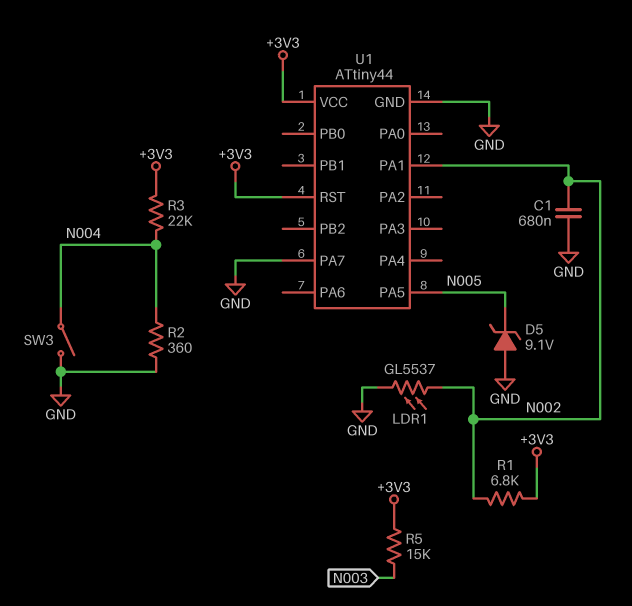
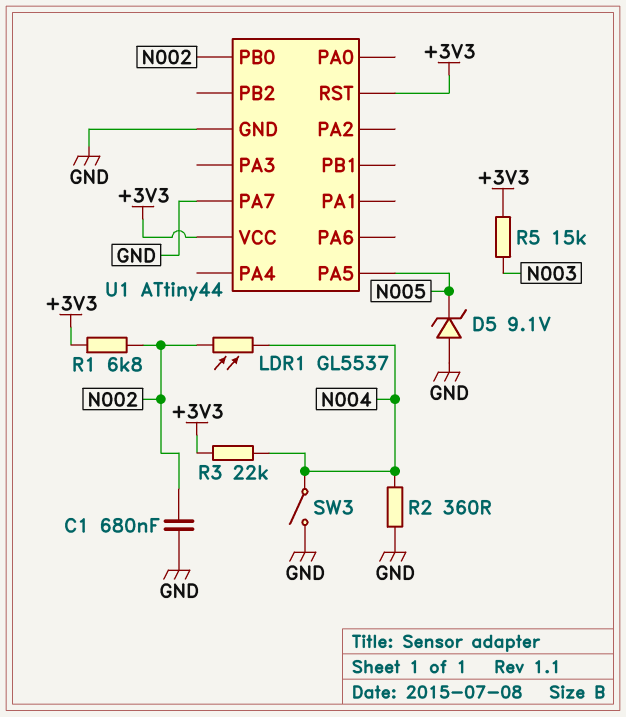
LDR1: GL5537 (GND, N002) -> GL5537 (N002, N004)
U1 pin PA1: N002 -> none
U1 pin PB0: none -> N002

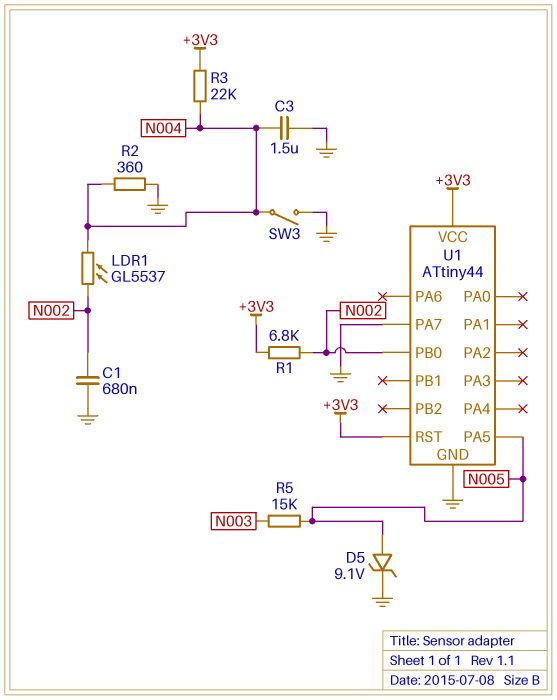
C3: none -> 1.5uF (GND, N004)
D5: zener 9.1V (A GND, K N005) -> zener 9.1V (A N005, K GND)
R5: 15k (+3V3, N003) -> 15k (N003, N005)

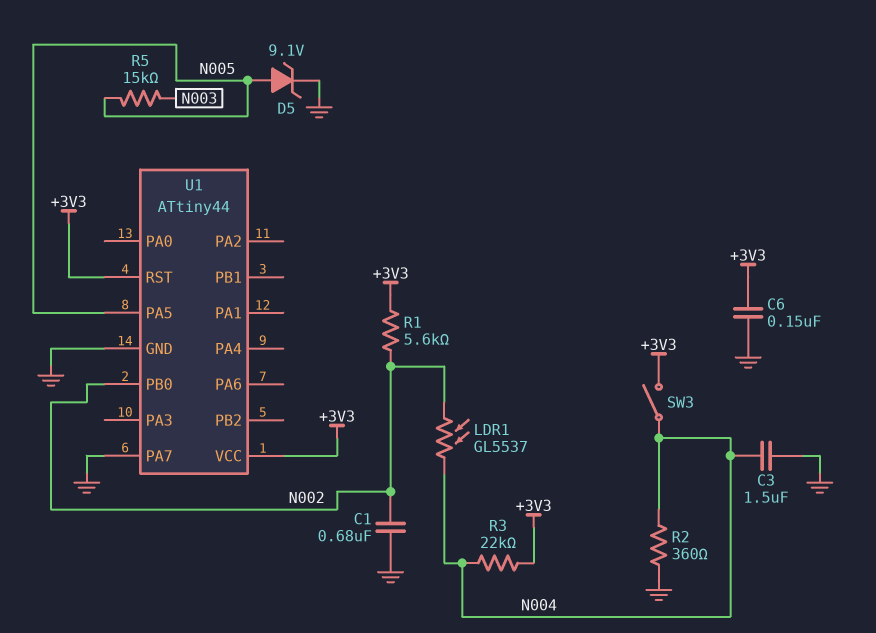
C6: none -> 150nF (+3V3, GND)
R1: 6.8k (+3V3, N002) -> 5.6k (+3V3, N002)
SW3: switch (GND, N004) -> switch (+3V3, N004)

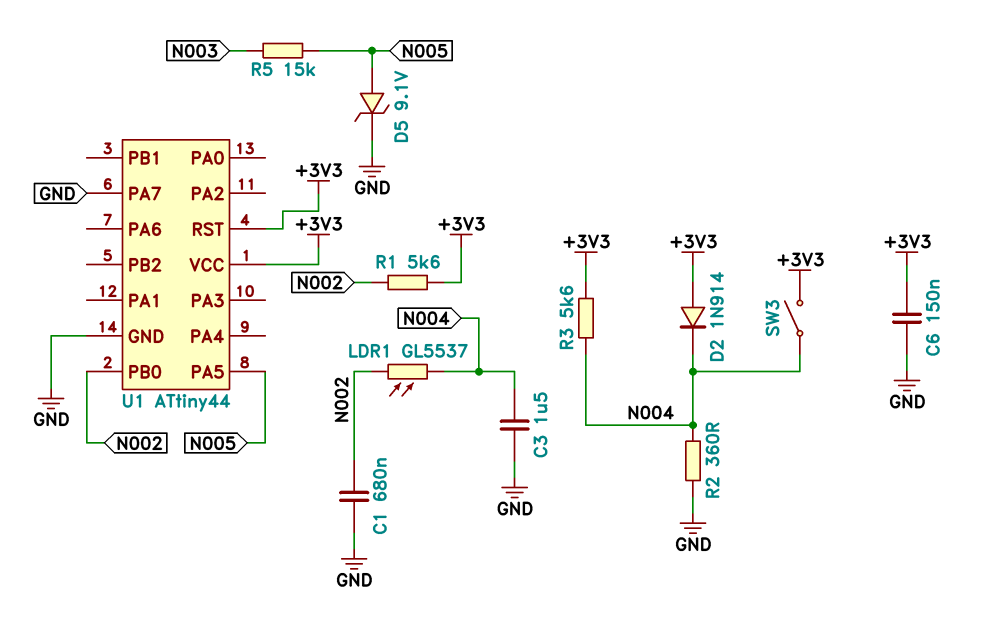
D2: none -> diode 1N914 (A +3V3, K N004)
R3: 22k (+3V3, N004) -> 5.6k (+3V3, N004)

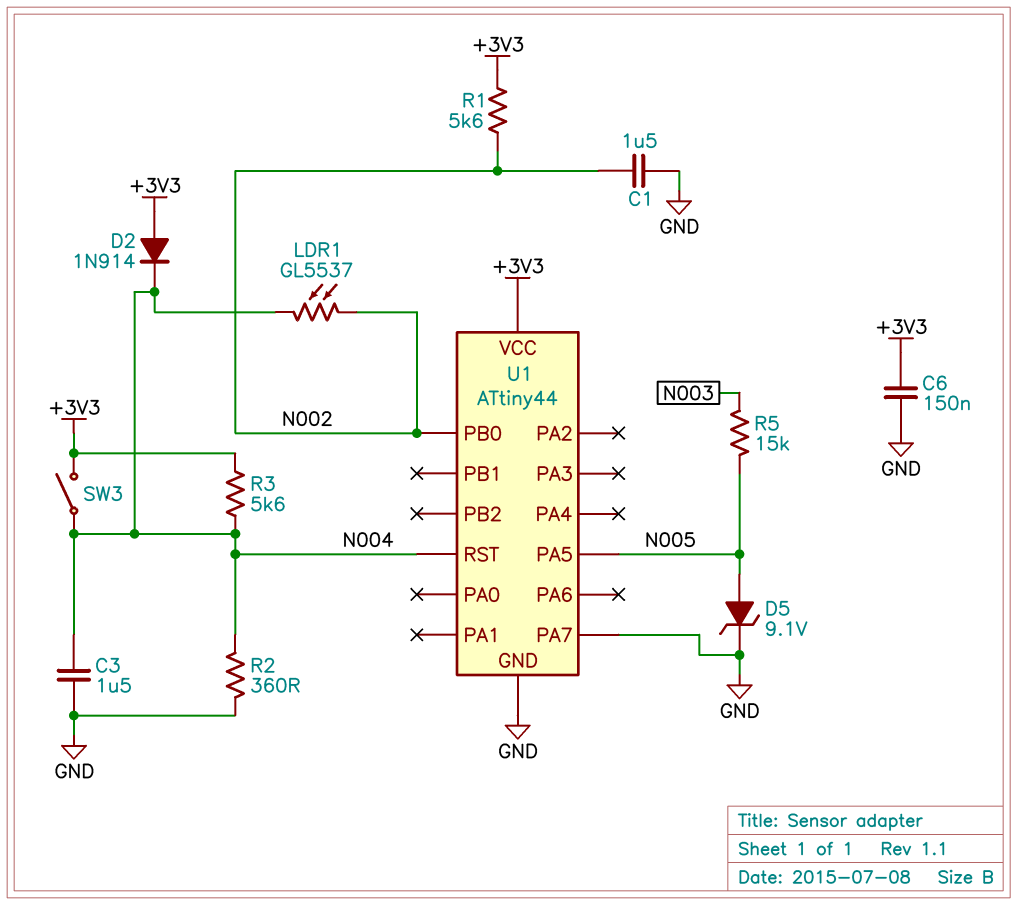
C1: 680nF (GND, N002) -> 1.5uF (GND, N002)
U1 pin RST: +3V3 -> N004

